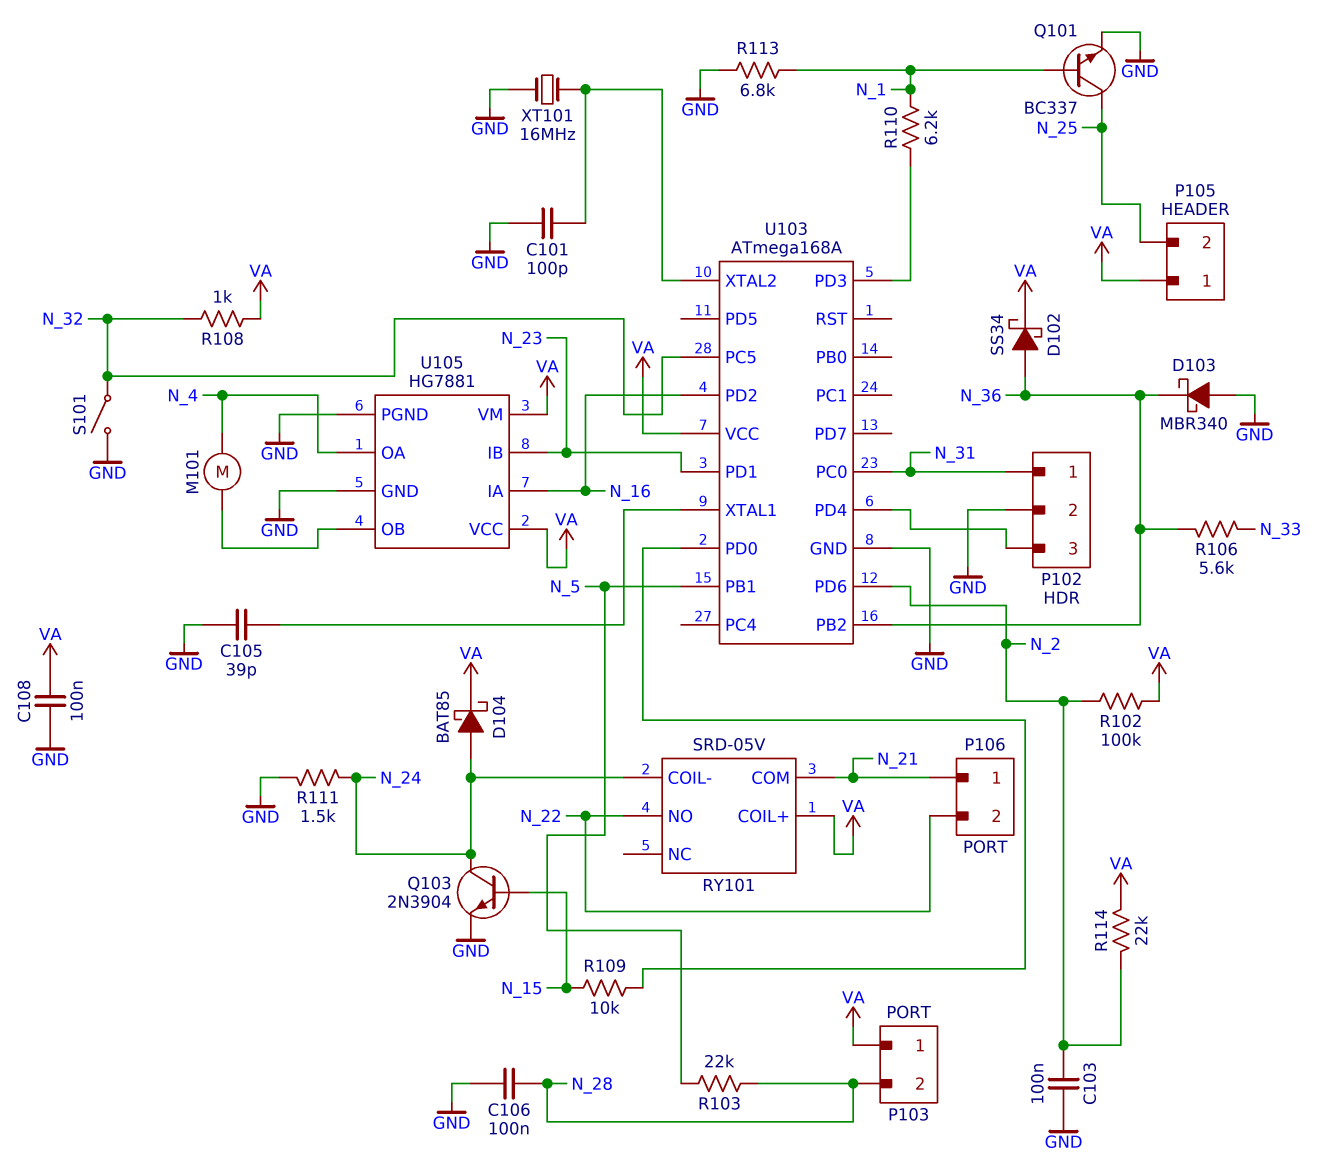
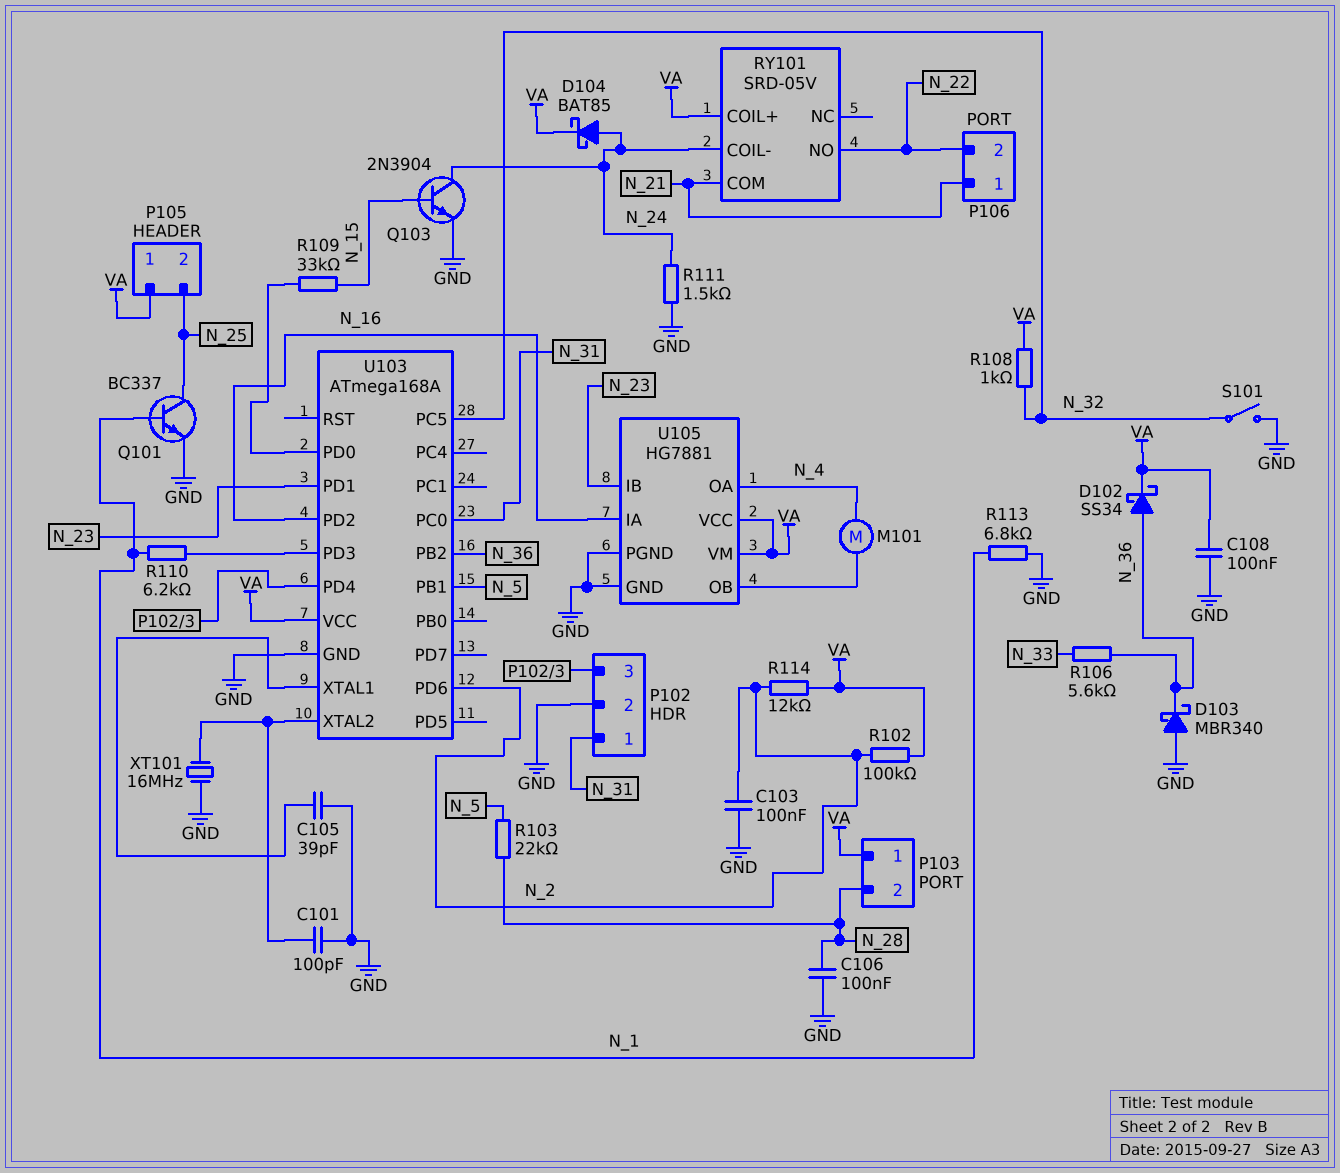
R109: 10k (N_15, U103/PD0) -> 33k (N_15, U103/PD0)
R114: 22k (N_2, VA) -> 12k (N_2, VA)

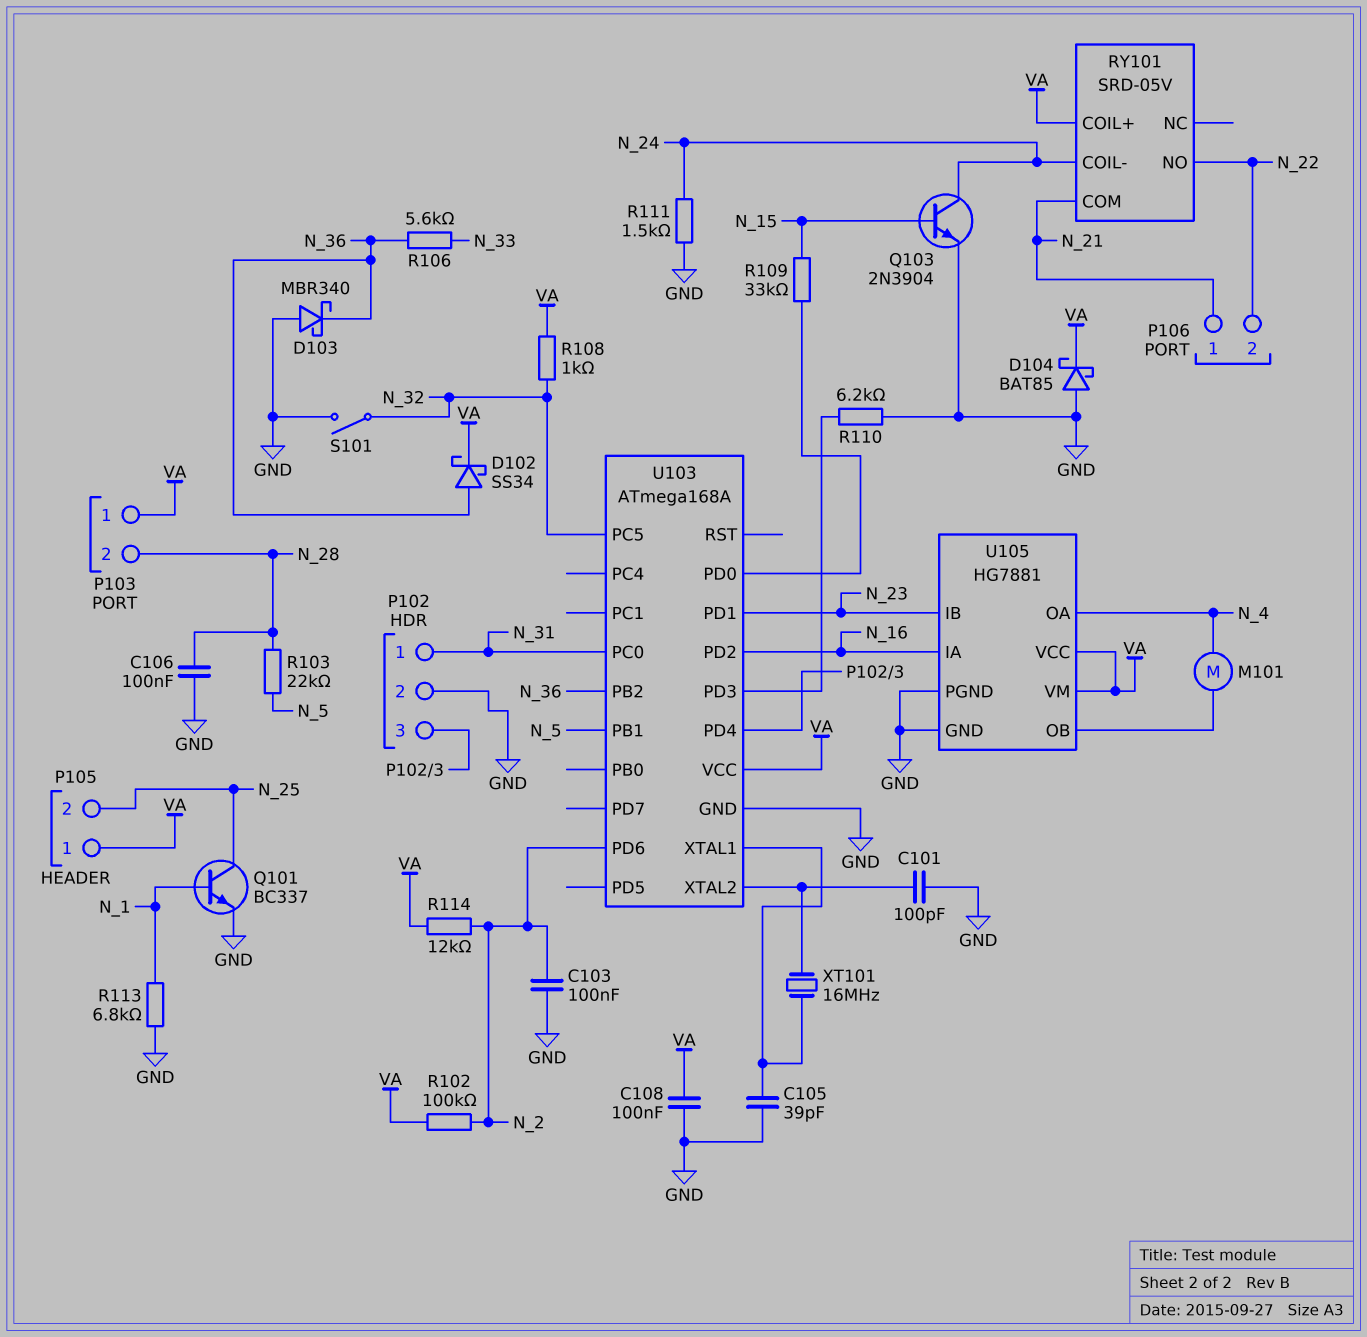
D104: schottky BAT85 (A N_24, K VA) -> schottky BAT85 (A GND, K VA)
R110: 6.2k (N_1, U103/PD3) -> 6.2k (GND, U103/PD3)
XT101: 16MHz (GND, U103/XTAL2) -> 16MHz (U103/XTAL1, U103/XTAL2)

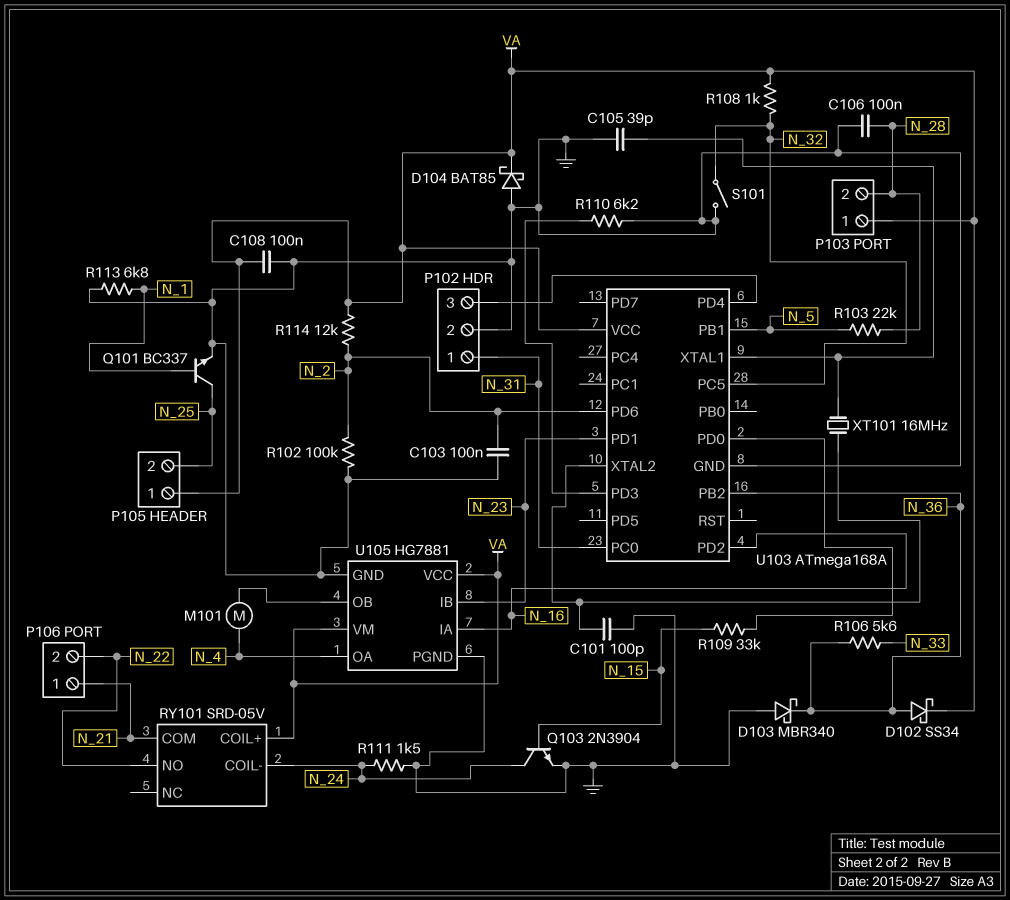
R102: 100k (N_2, VA) -> 100k (GND, N_2)

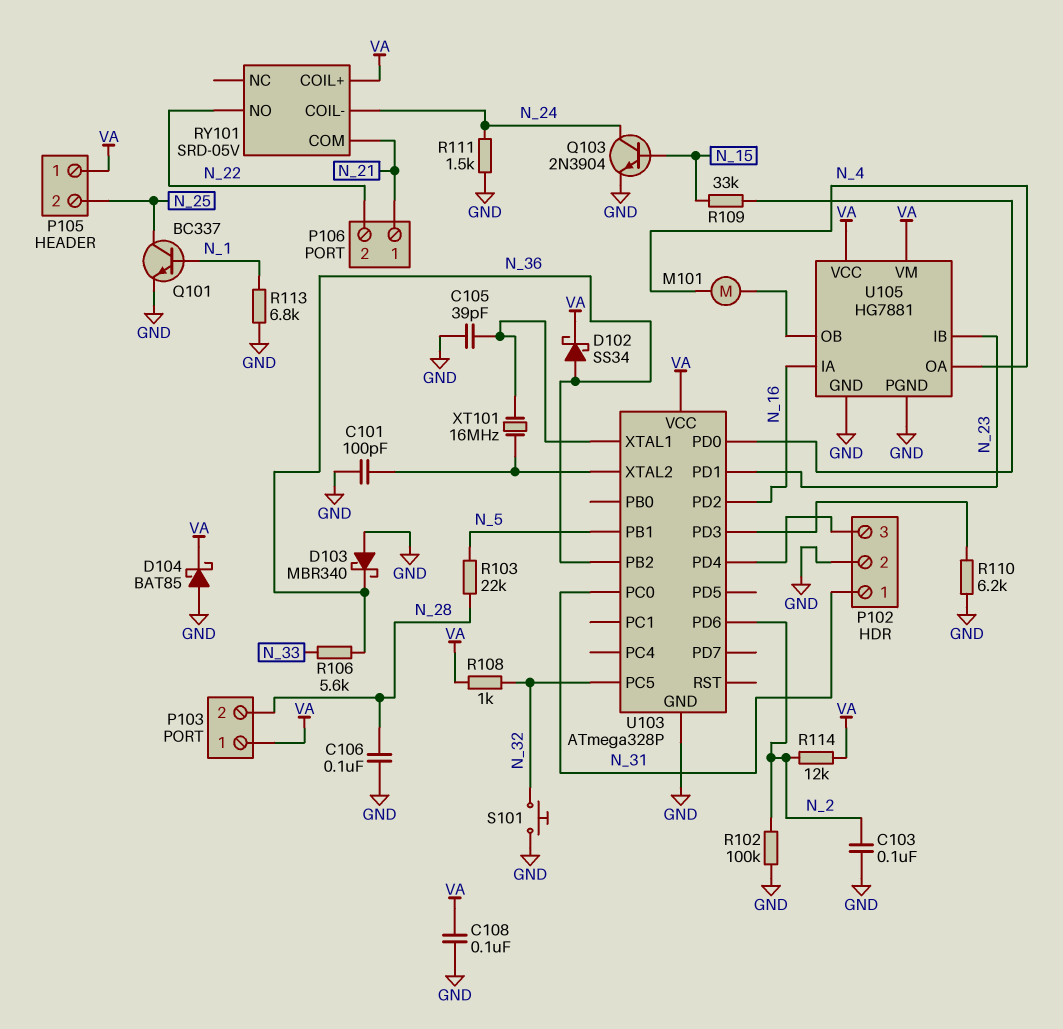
S101: switch (GND, N_32) -> button (GND, N_32)
U103: ATmega168A -> ATmega328P

